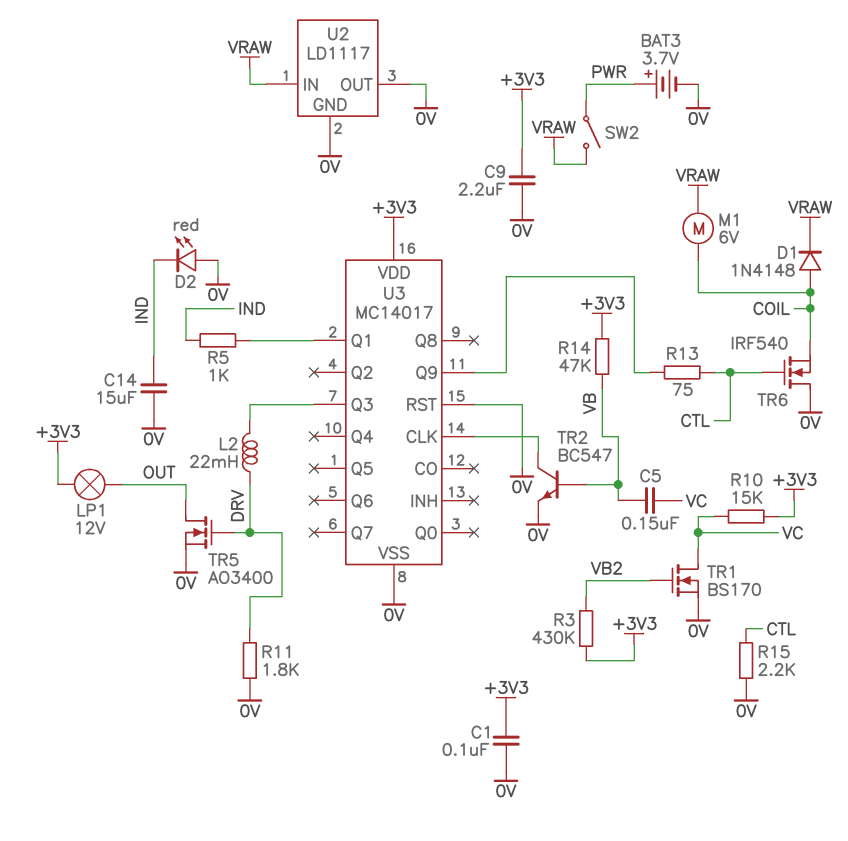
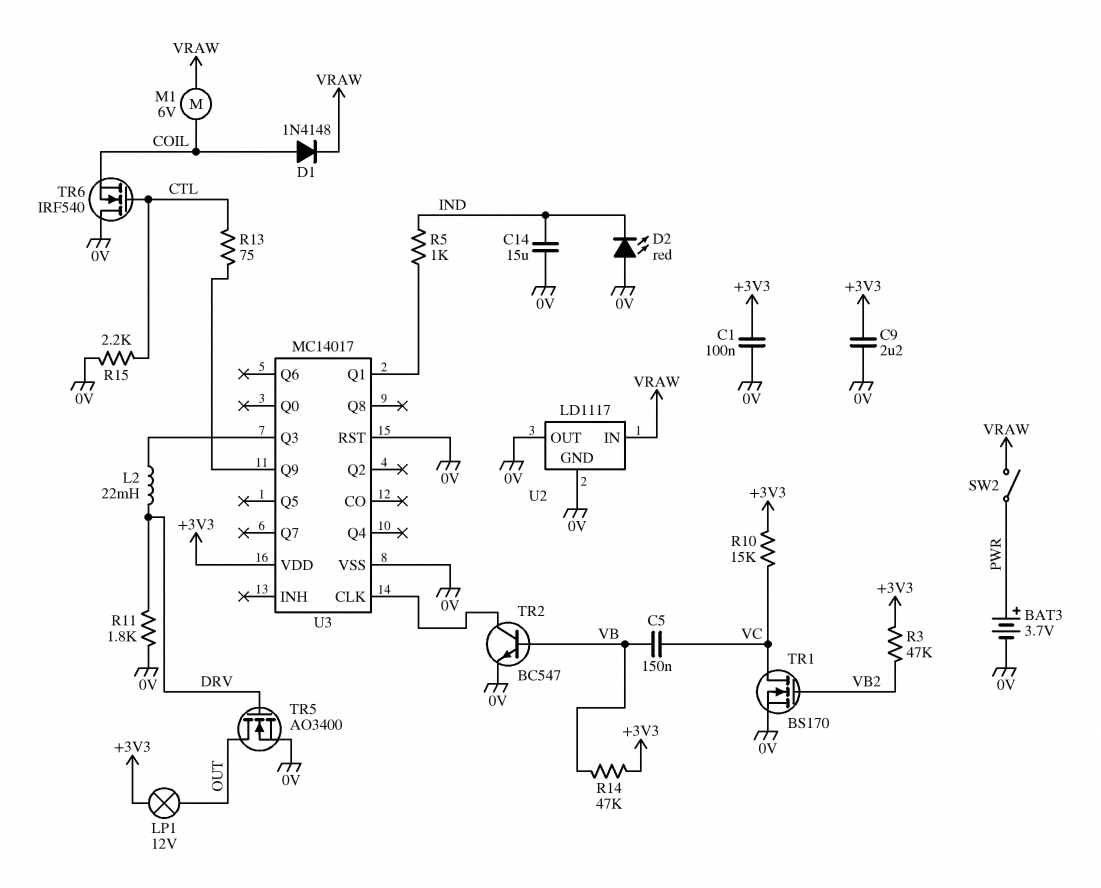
R3: 430k (+3V3, VB2) -> 47k (+3V3, VB2)

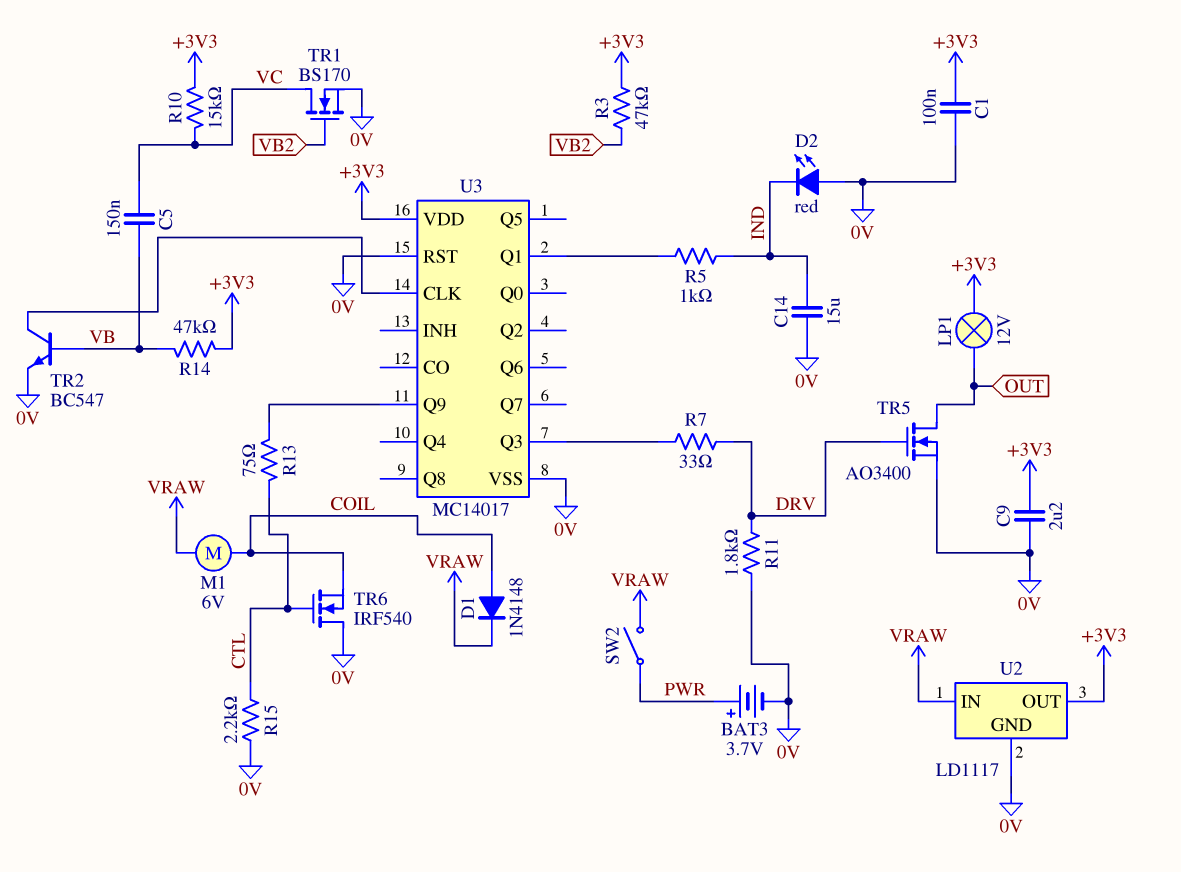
L2: 22mH (DRV, U3/Q3) -> none
R7: none -> 33 (DRV, U3/Q3)
U2 pin OUT: 0V -> +3V3

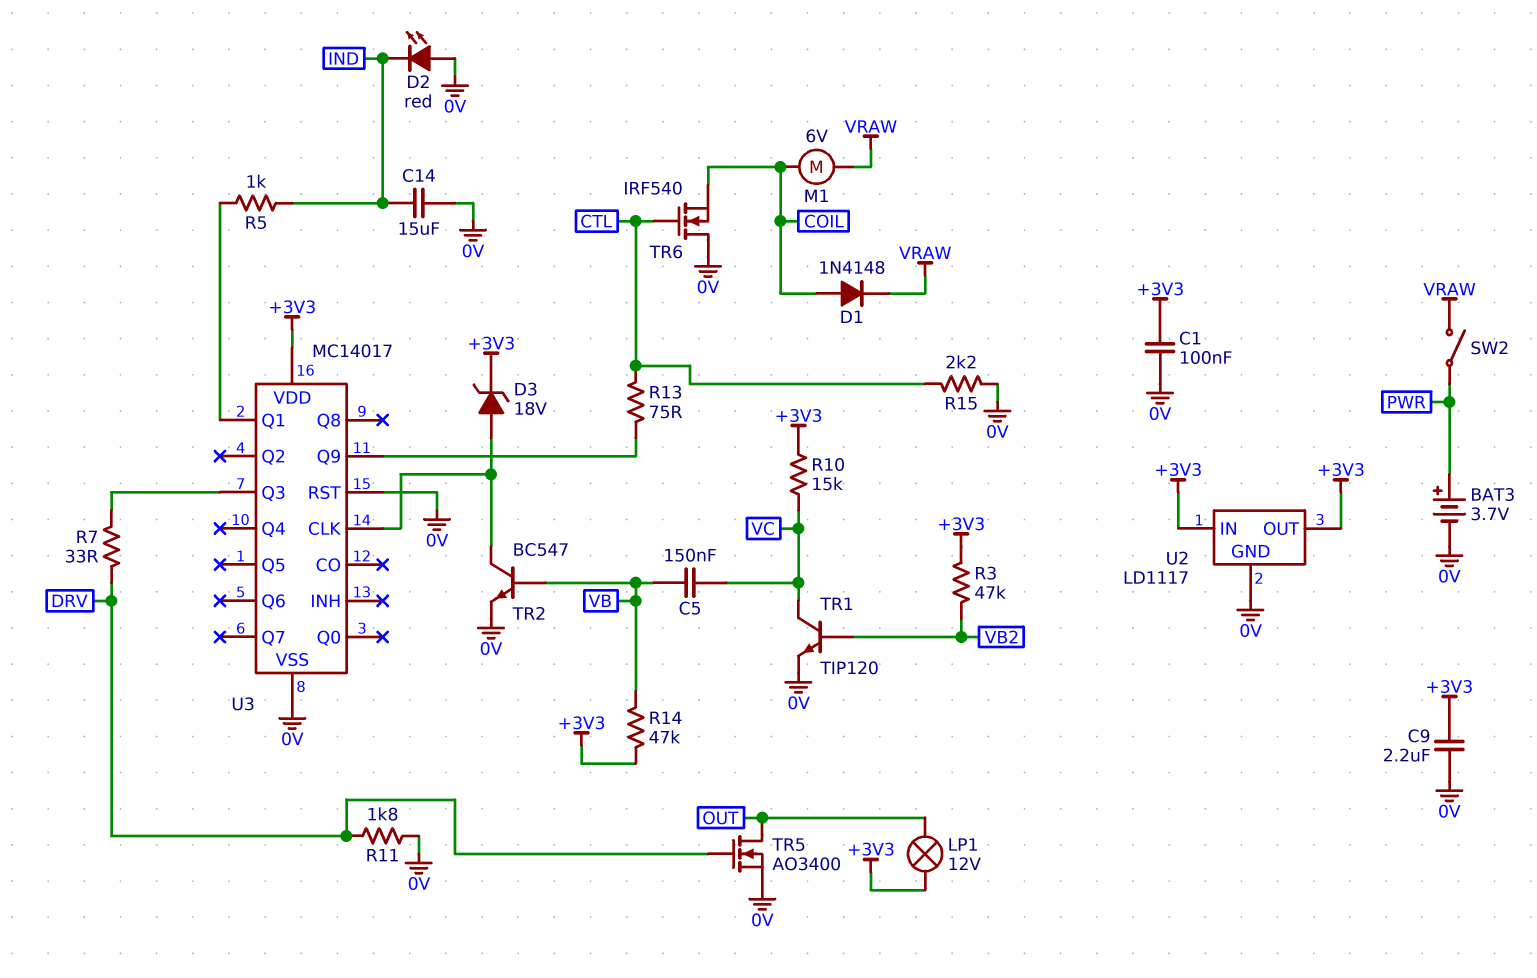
D3: none -> zener 18V (A U3/CLK, K +3V3)
TR1: NMOS BS170 (G VB2, D VC, S 0V) -> NPN TIP120 (B VB2, C VC, E 0V)
U2 pin IN: VRAW -> +3V3

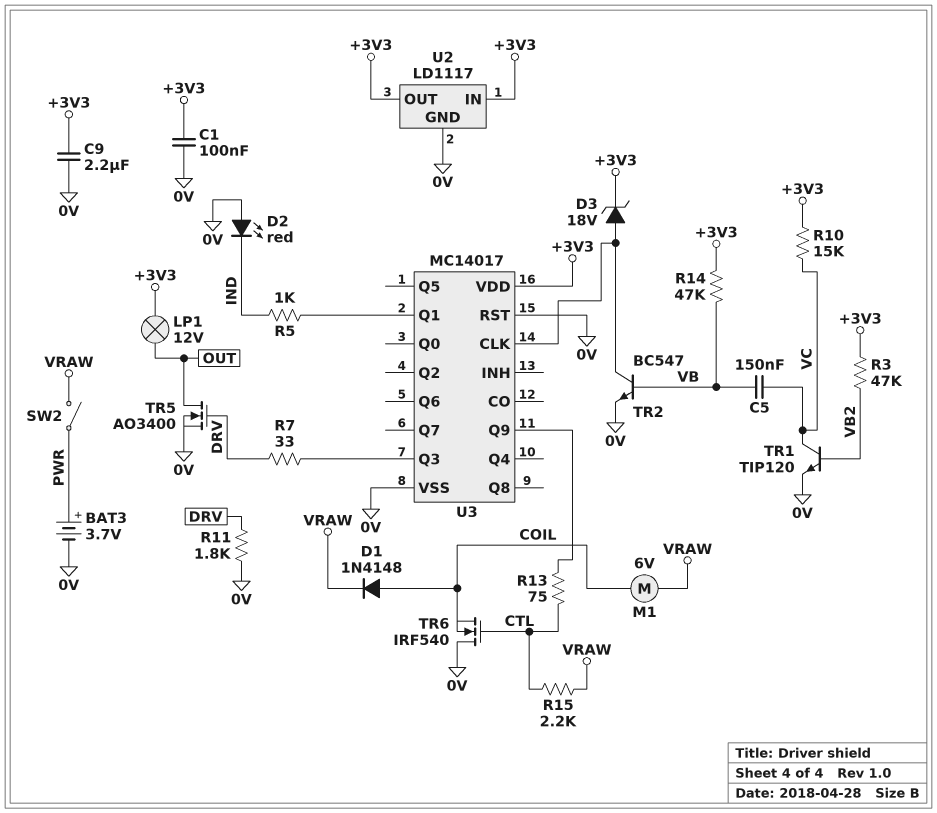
C14: 15uF (0V, IND) -> none
R15: 2.2k (0V, CTL) -> 2.2k (CTL, VRAW)

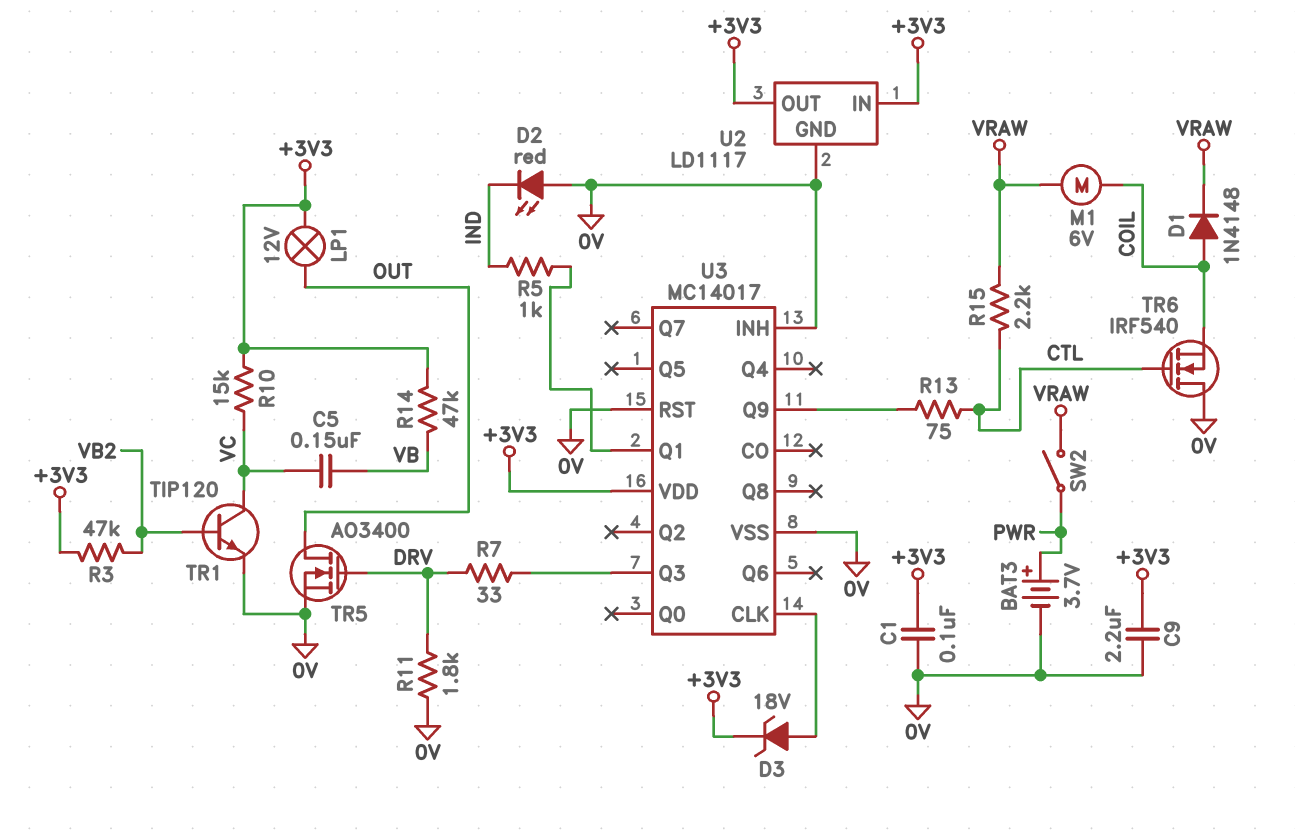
TR2: NPN BC547 (B VB, C U3/CLK, E 0V) -> none
U3 pin INH: none -> 0V

